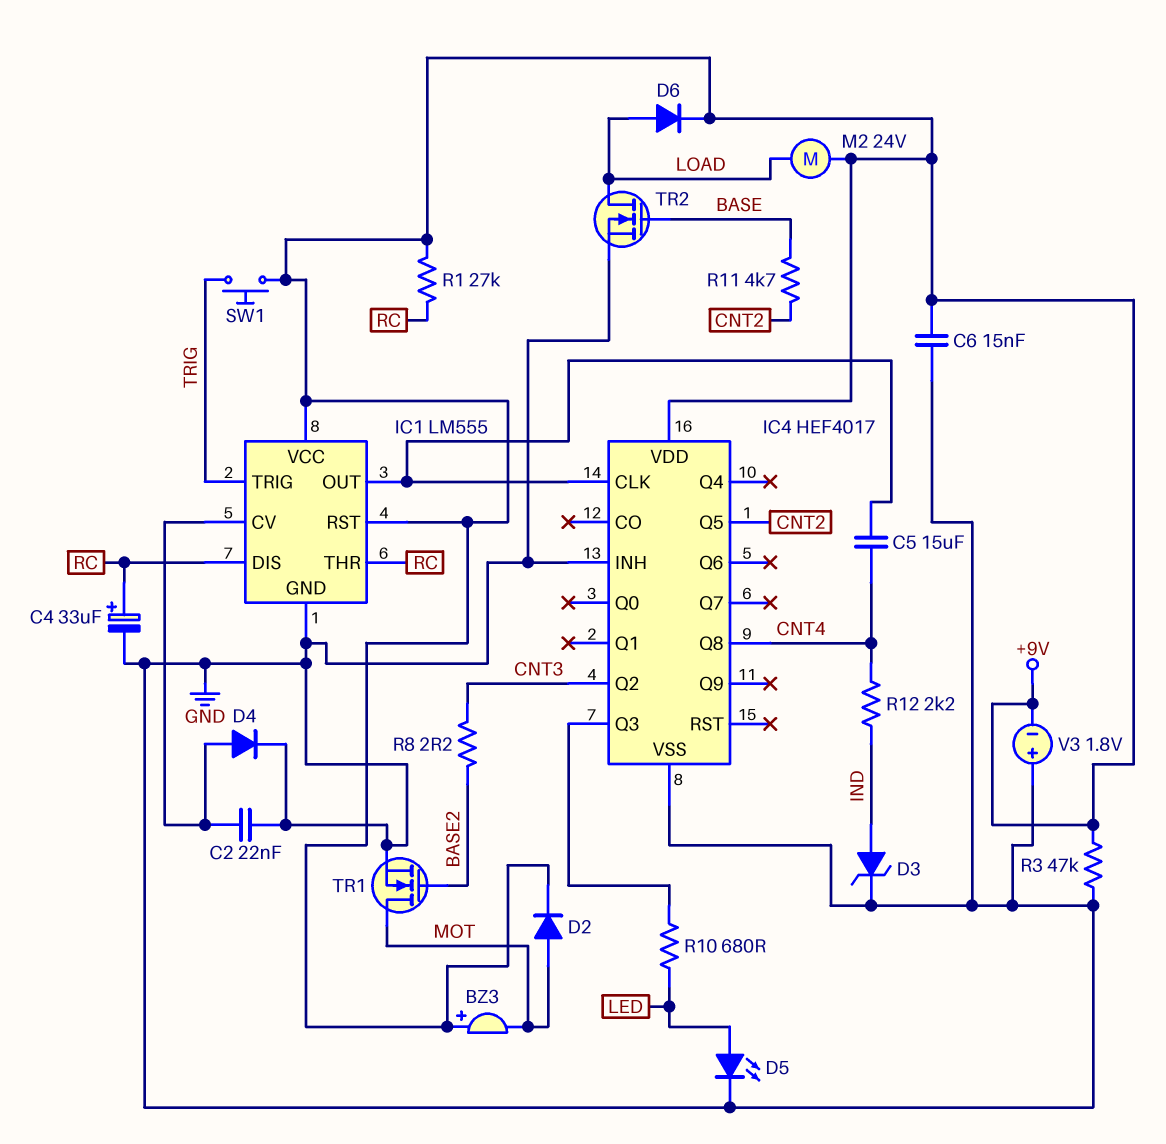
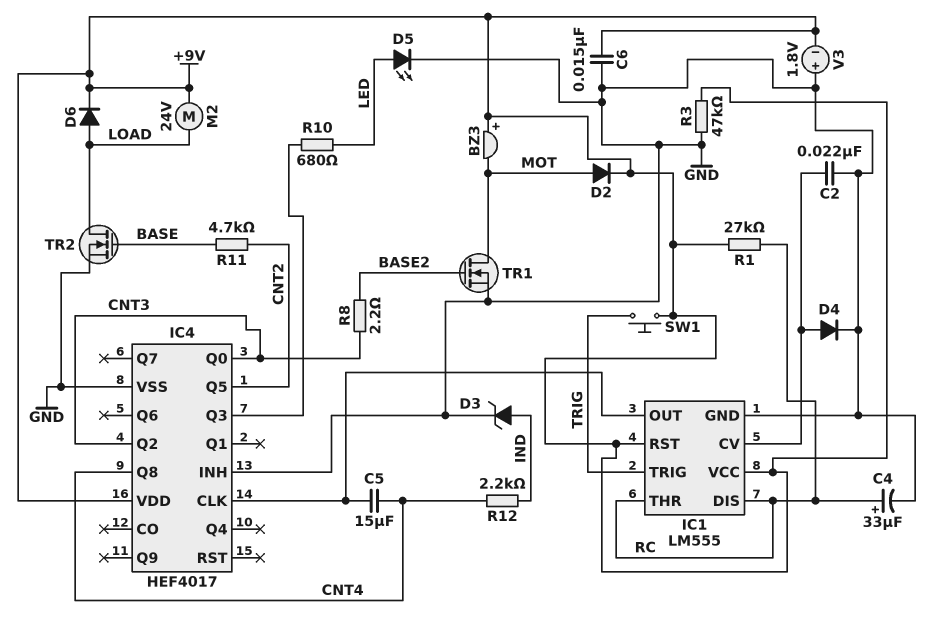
IC4 pin Q0: none -> CNT3

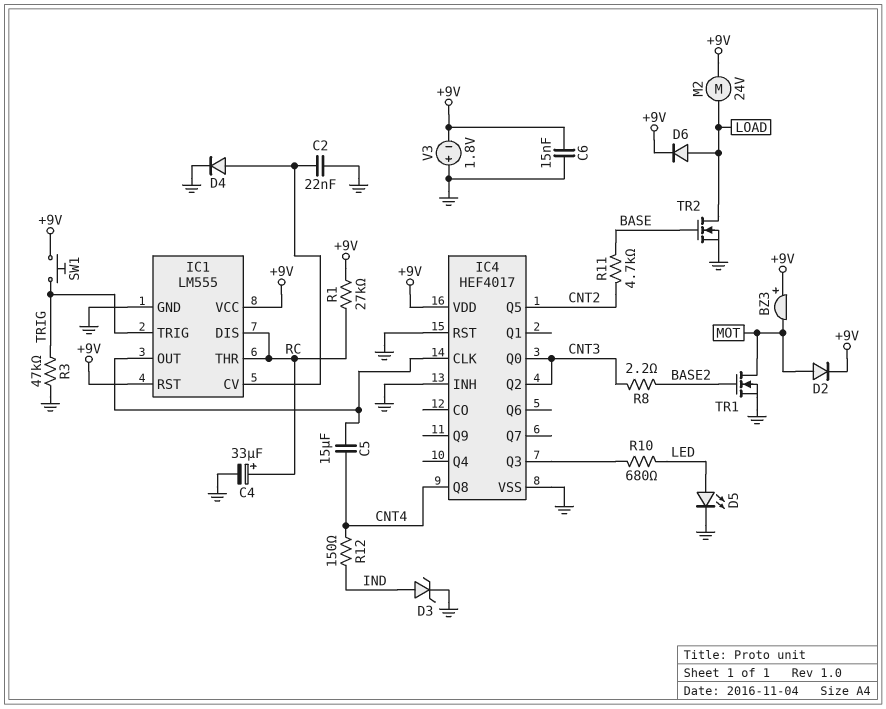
IC4 pin RST: none -> GND
R3: 47k (+9V, GND) -> 47k (GND, TRIG)
R12: 2.2k (CNT4, IND) -> 150 (CNT4, IND)

